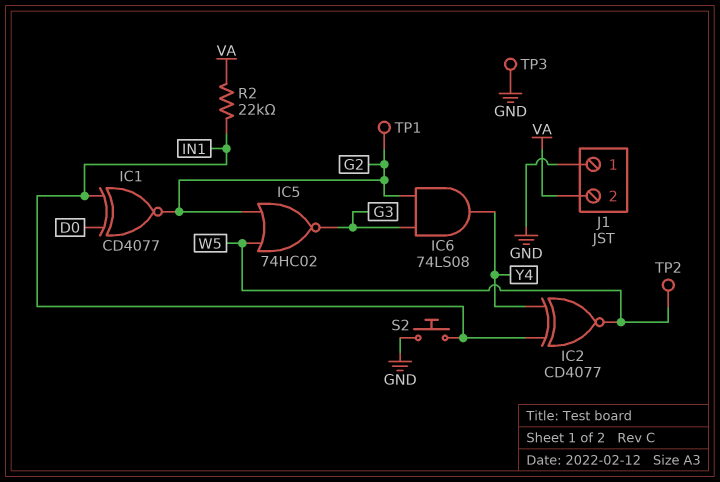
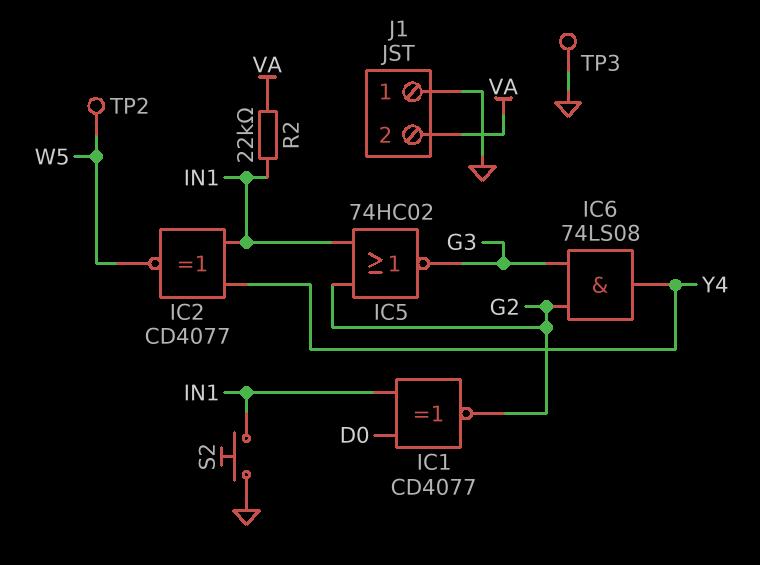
IC5: NOR 74HC02 (in G2, in W5, out G3) -> NOR 74HC02 (in G2, in IN1, out G3)
TP1: test point (G2) -> none

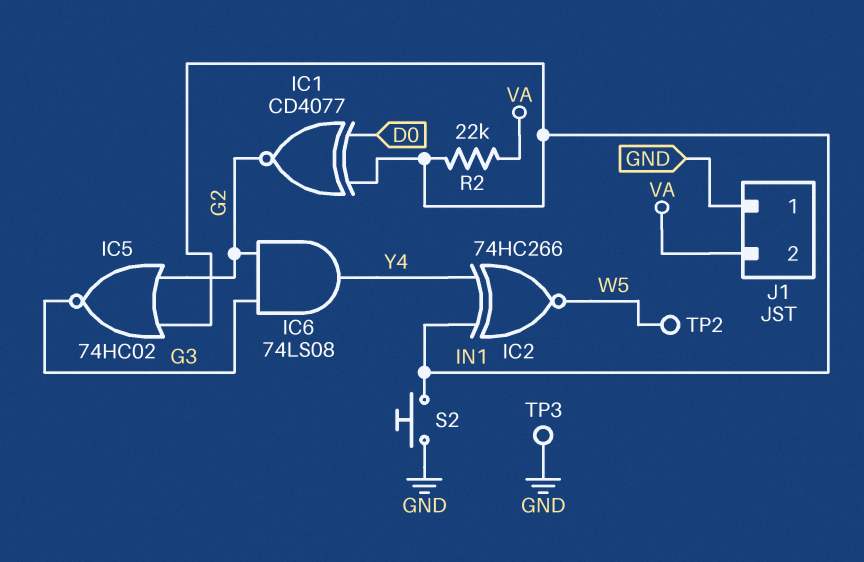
IC2: XNOR CD4077 (in IN1, in Y4, out W5) -> XNOR 74HC266 (in IN1, in Y4, out W5)

